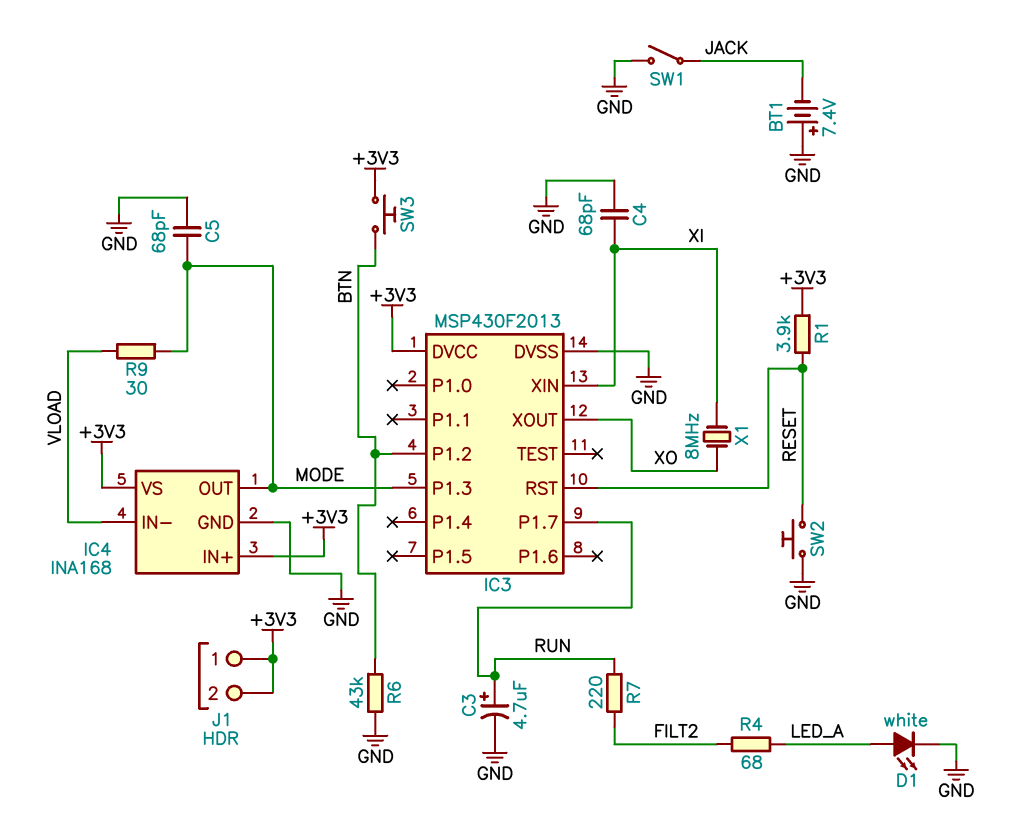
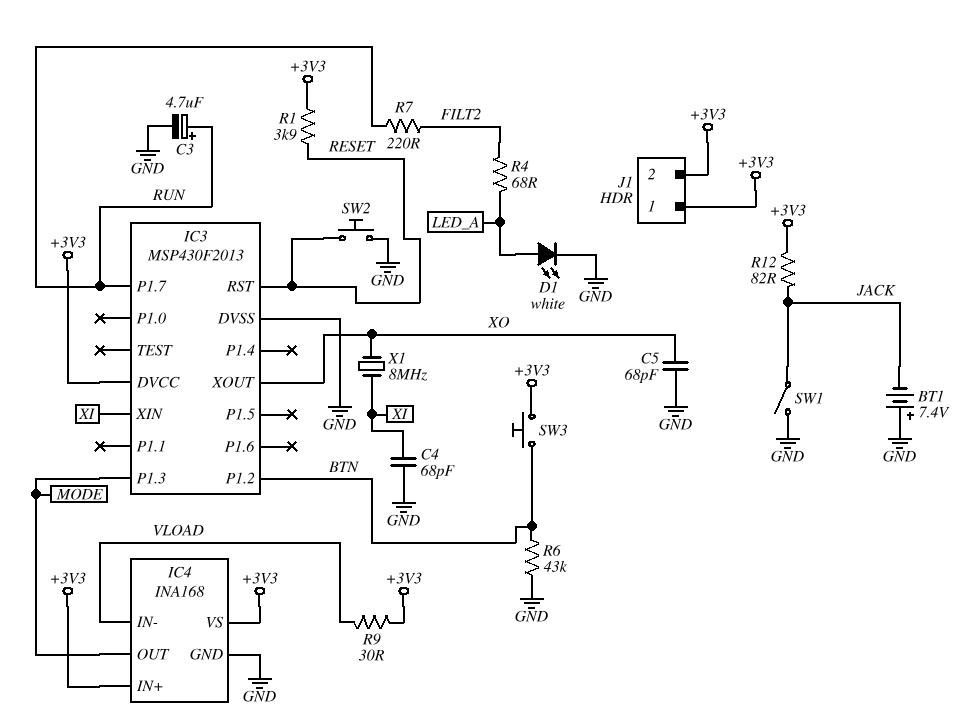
C5: 68pF (GND, MODE) -> 68pF (GND, XO)
R9: 30 (MODE, VLOAD) -> 30 (+3V3, VLOAD)
R12: none -> 82 (+3V3, JACK)

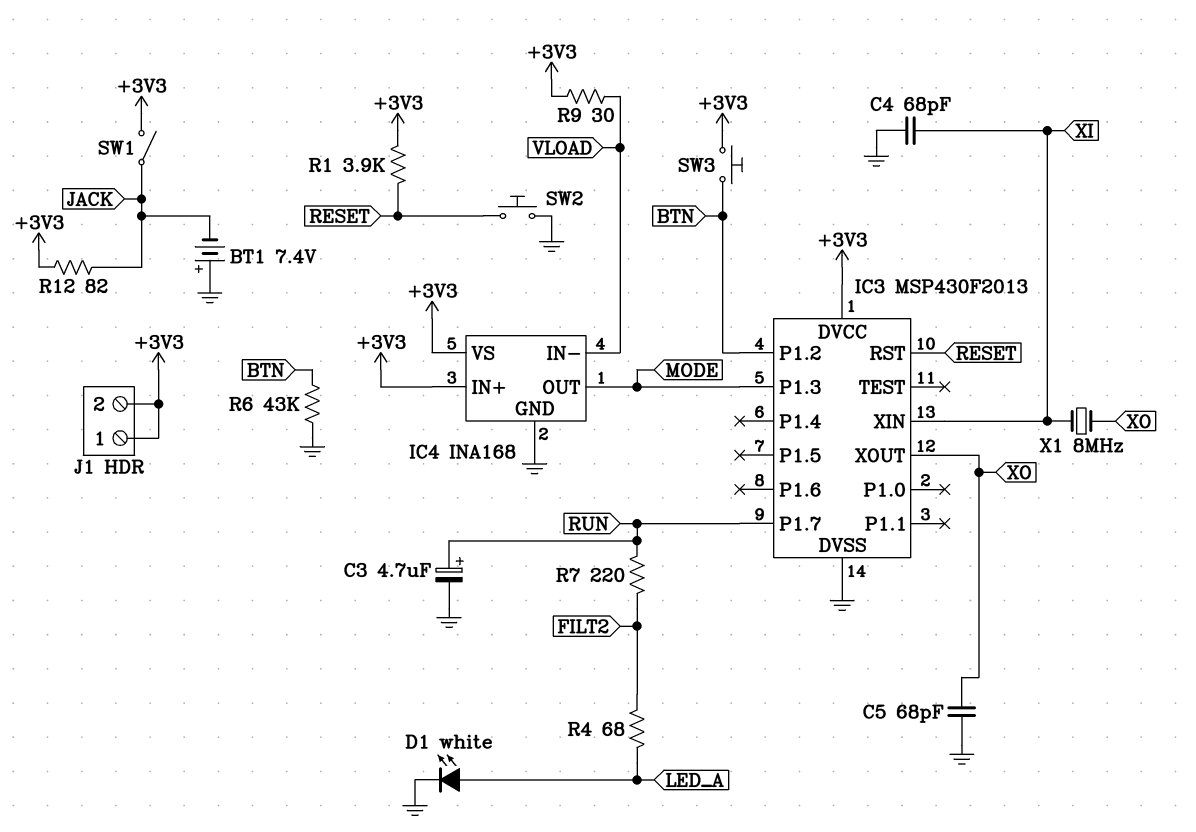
SW1: switch (GND, JACK) -> switch (+3V3, JACK)

